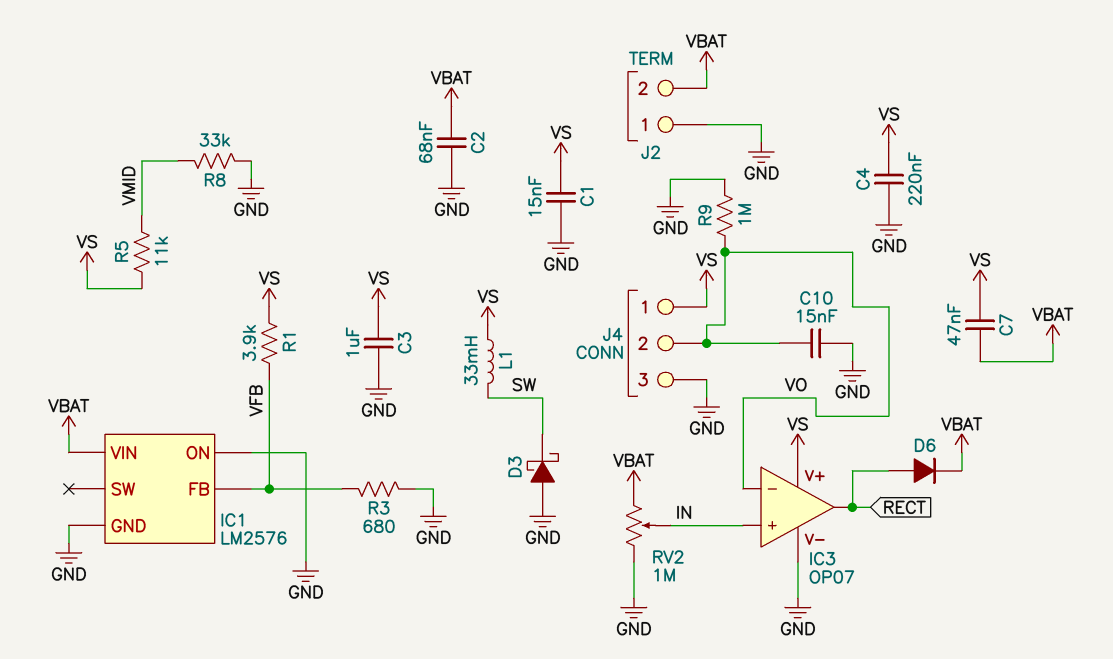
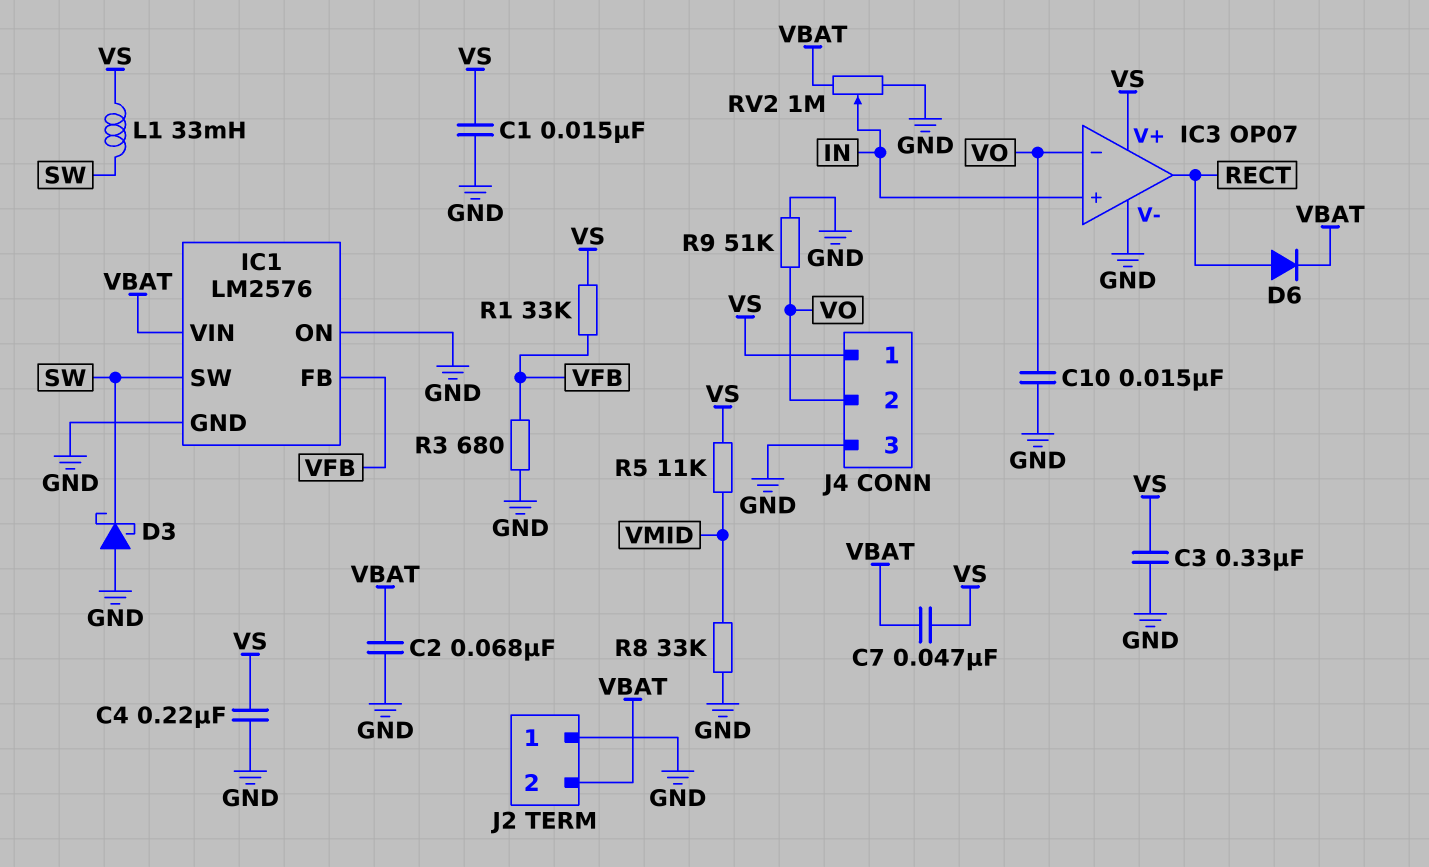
C3: 1uF (GND, VS) -> 330nF (GND, VS)
IC1 pin SW: none -> SW
R1: 3.9k (VFB, VS) -> 33k (VFB, VS)
R9: 1M (GND, VO) -> 51k (GND, VO)

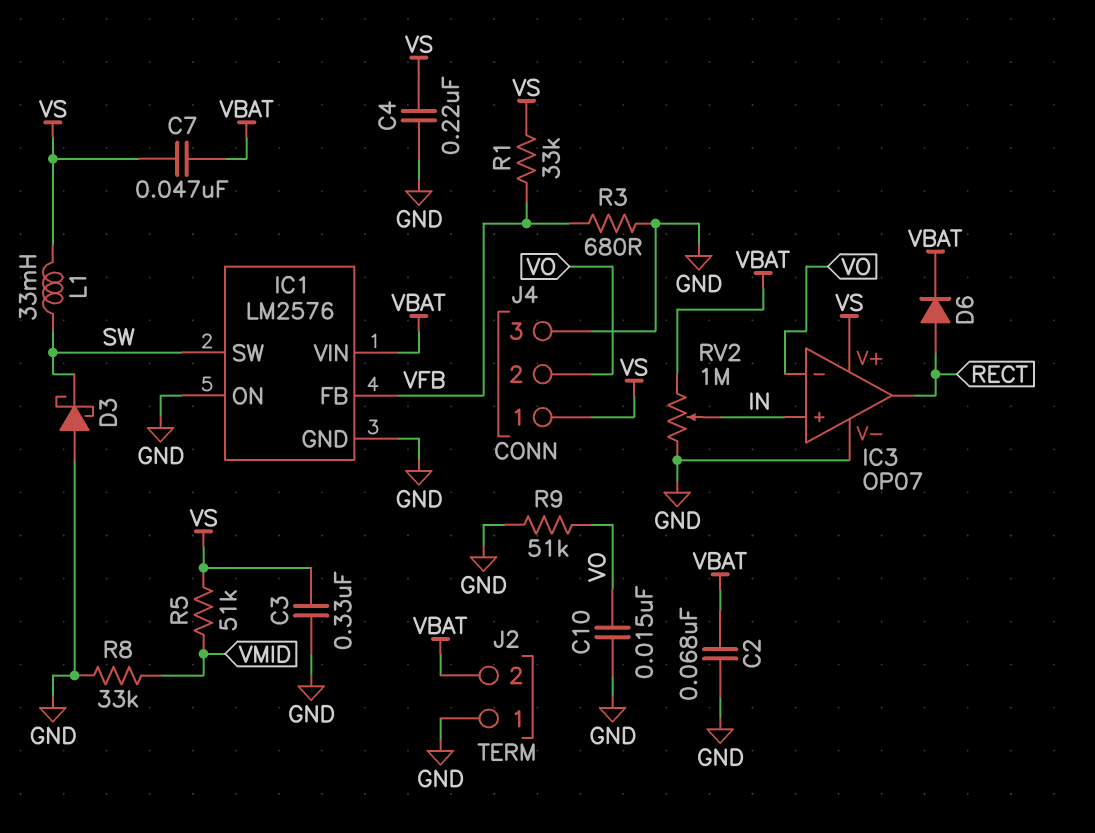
C1: 15nF (GND, VS) -> none
R5: 11k (VMID, VS) -> 51k (VMID, VS)

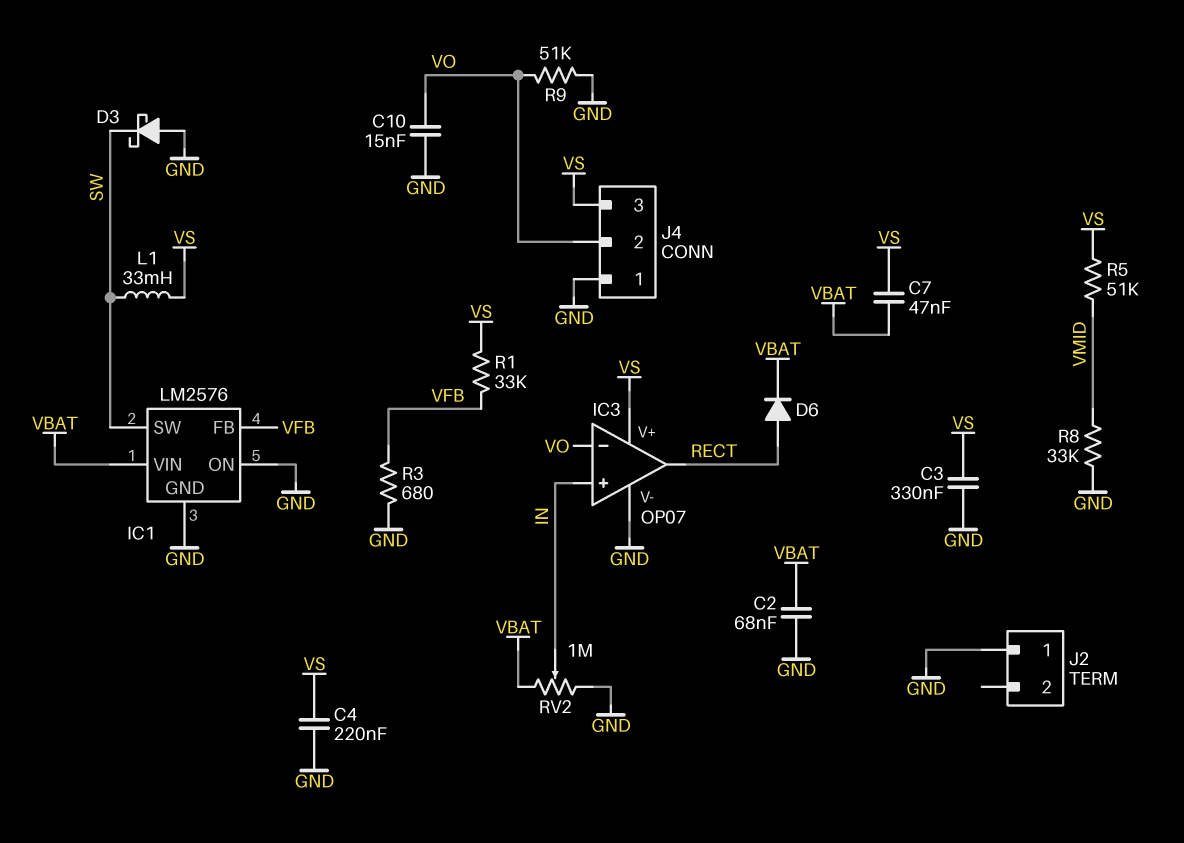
J2 pin 2: VBAT -> none
J4 pin 1: VS -> GND
J4 pin 3: GND -> VS

